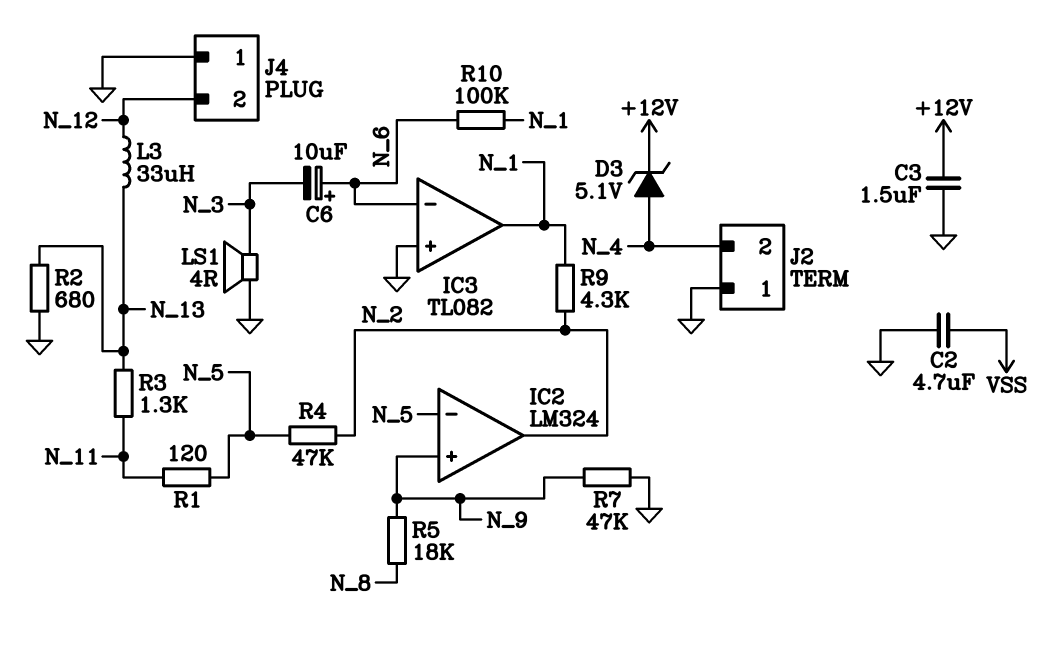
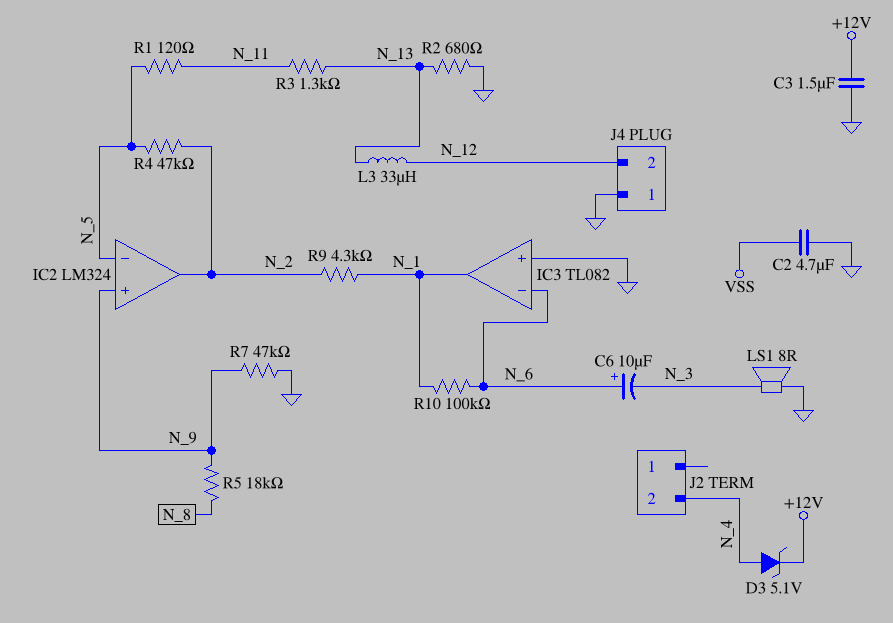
J2 pin 1: GND -> none
LS1: speaker 4R (GND, N_3) -> speaker 8R (GND, N_3)

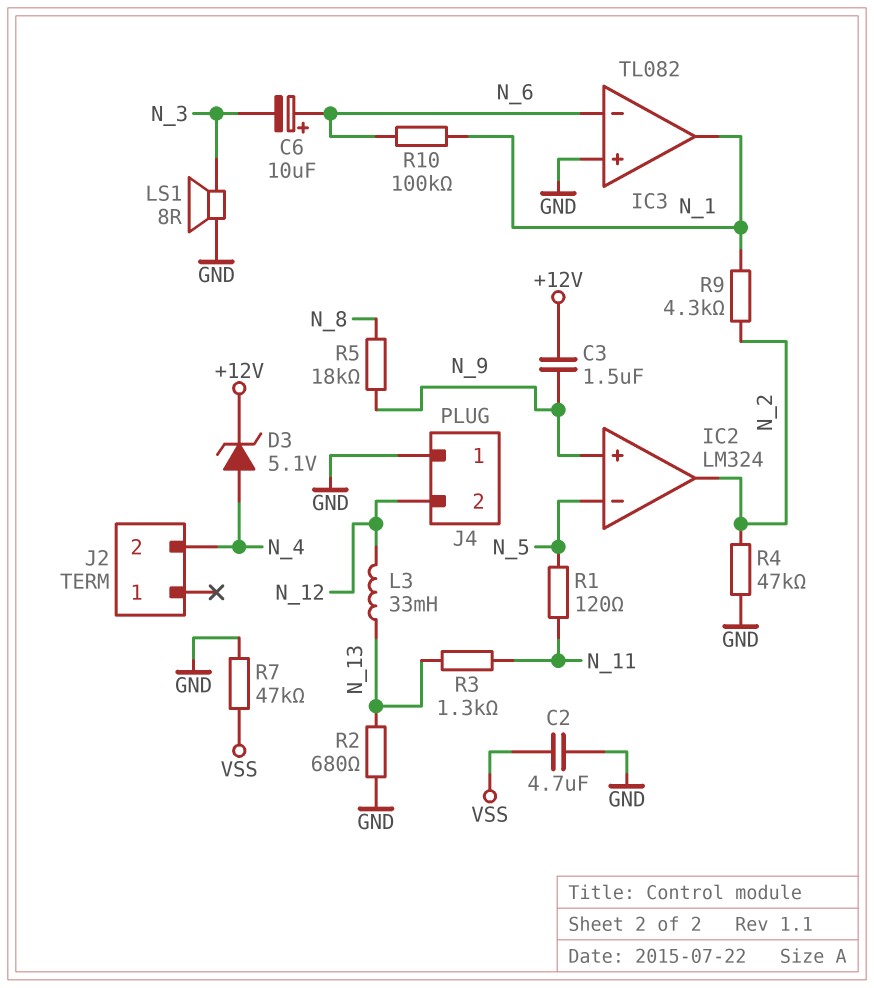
C3: 1.5uF (+12V, GND) -> 1.5uF (+12V, N_9)
L3: 33uH (N_12, N_13) -> 33mH (N_12, N_13)
R4: 47k (N_2, N_5) -> 47k (GND, N_2)
R7: 47k (GND, N_9) -> 47k (GND, VSS)

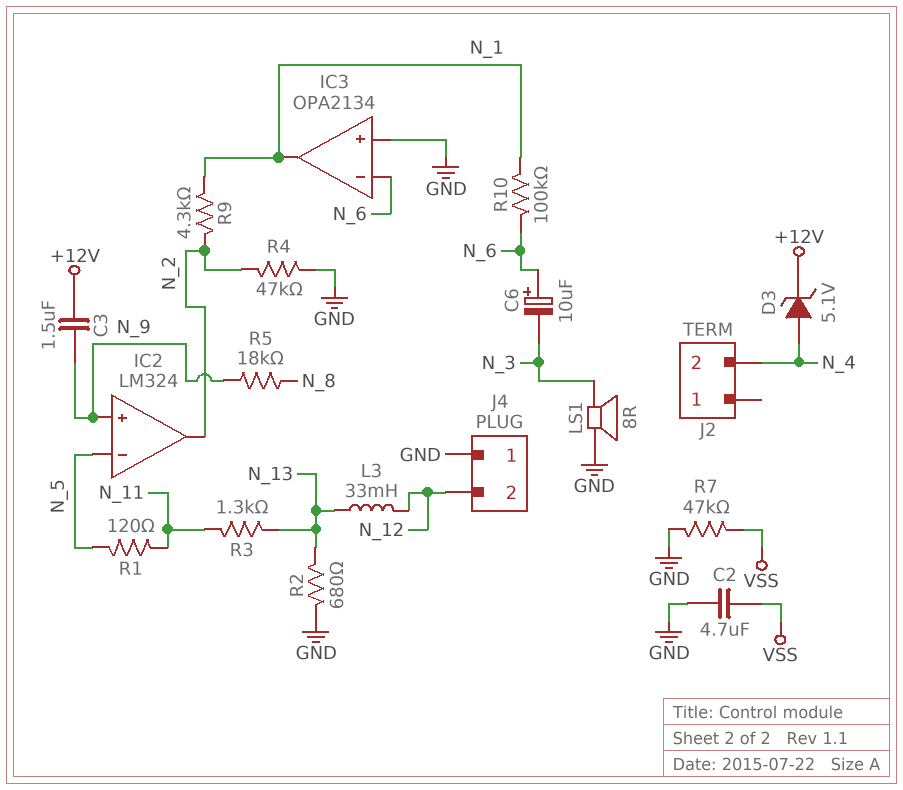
IC3: TL082 -> OPA2134

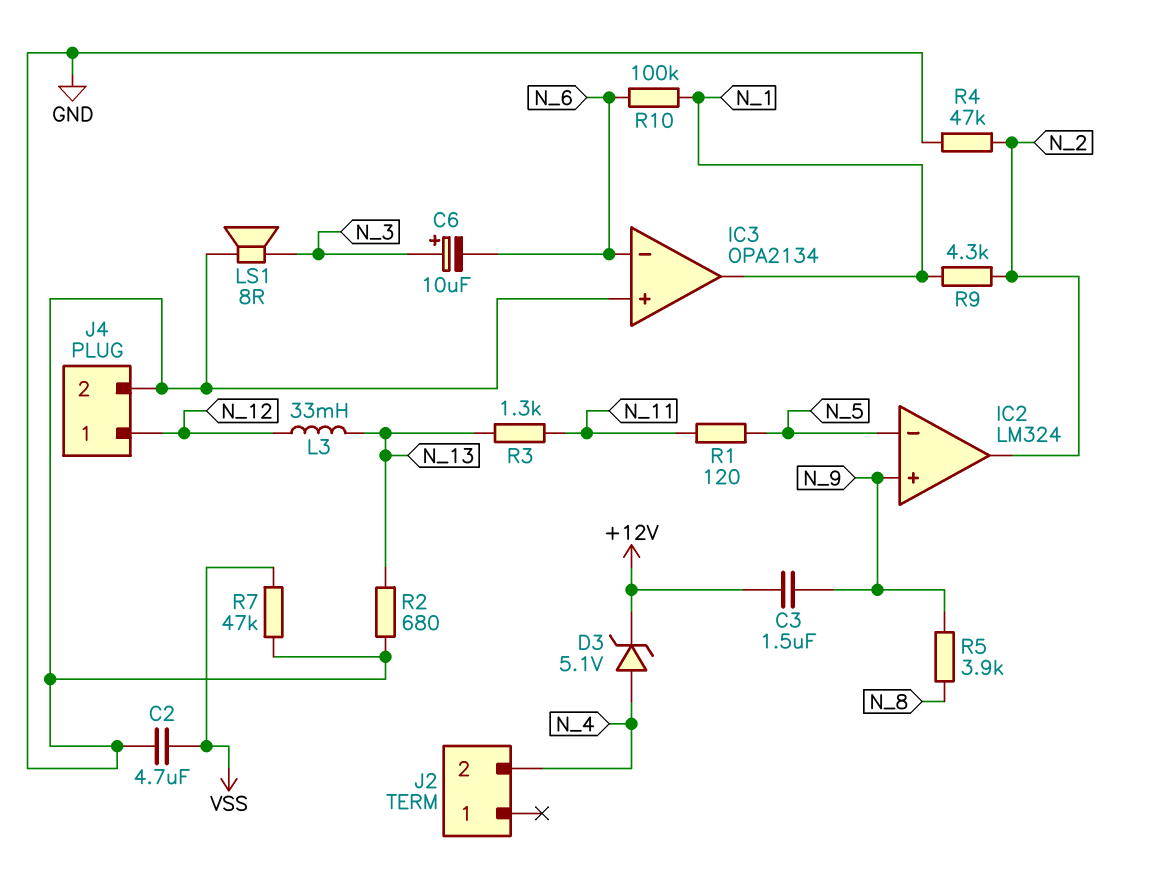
C6: 10uF (plus N_6, minus N_3) -> 10uF (plus N_3, minus N_6)
J4 pin 1: GND -> N_12
J4 pin 2: N_12 -> GND
R5: 18k (N_8, N_9) -> 3.9k (N_8, N_9)

